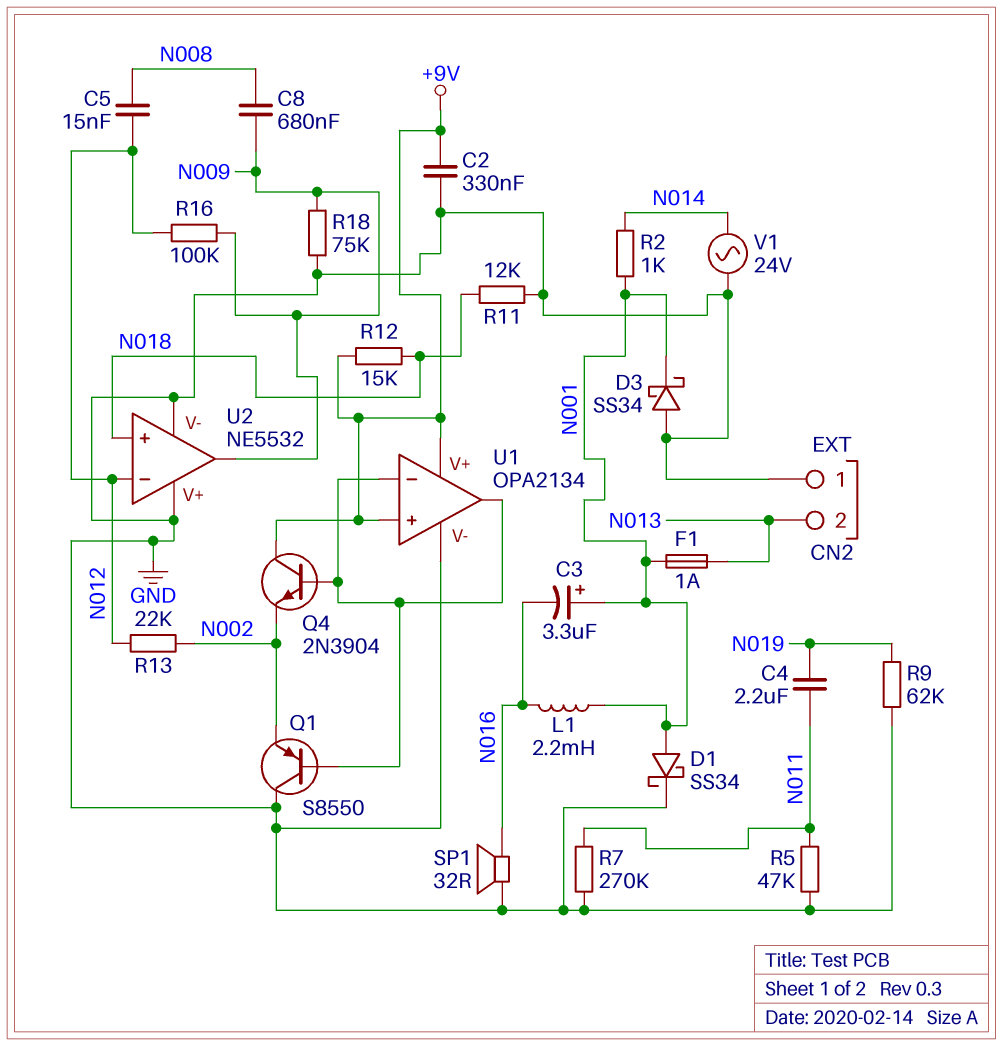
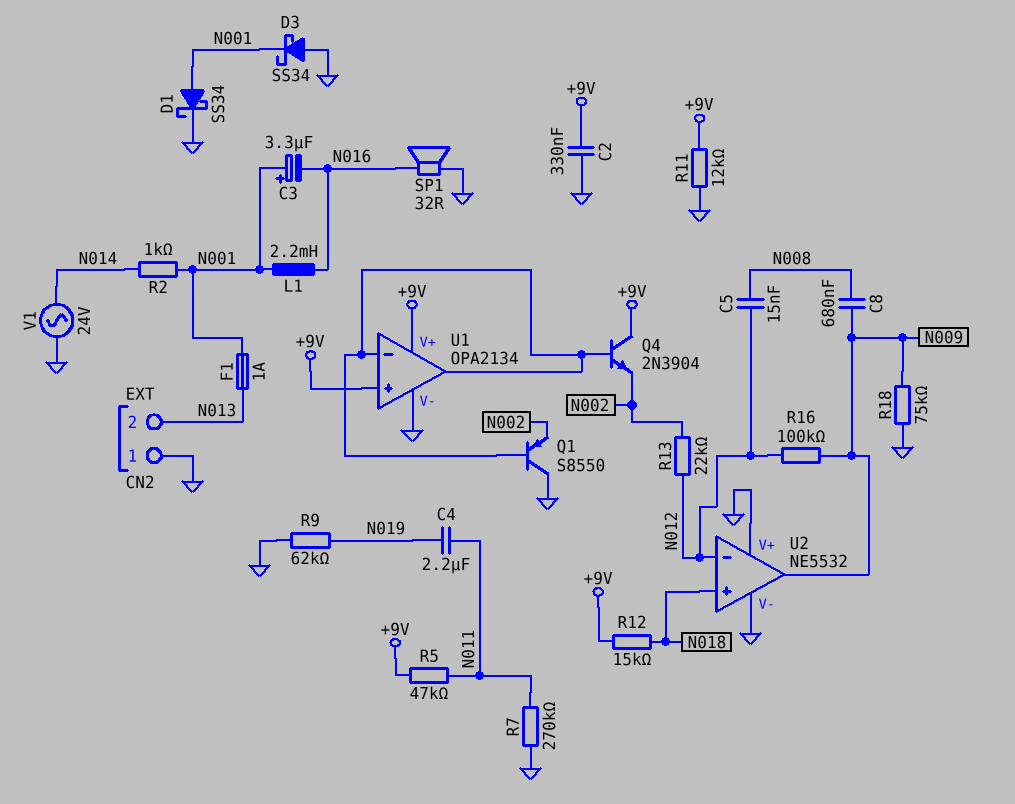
R5: 47k (GND, N011) -> 47k (+9V, N011)
R11: 12k (GND, N018) -> 12k (+9V, GND)

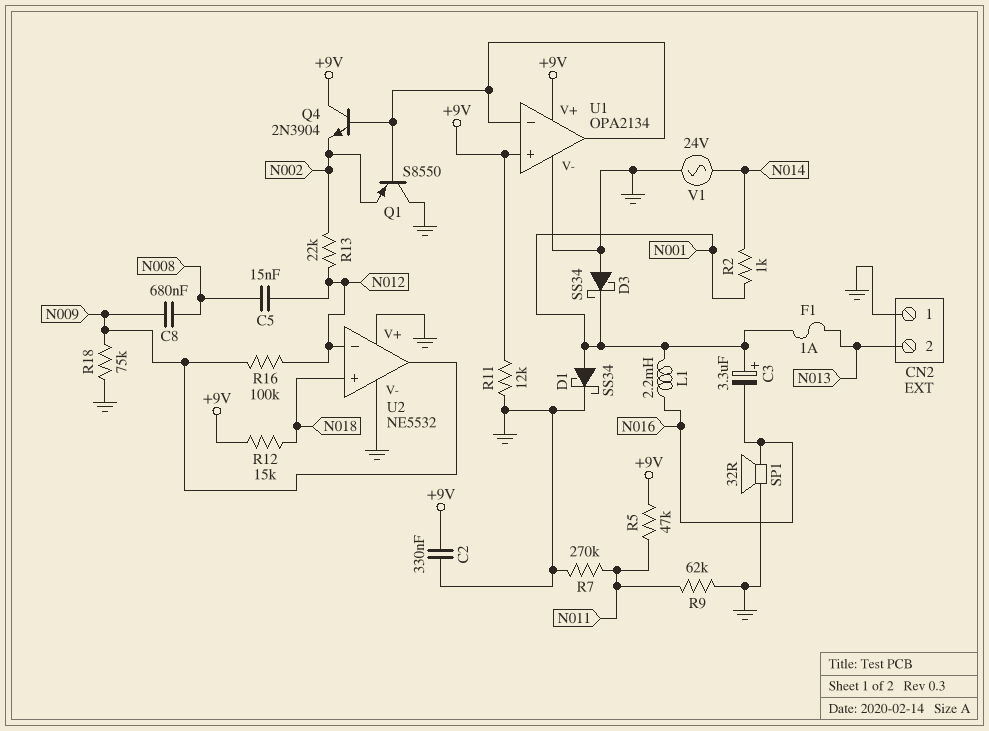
C4: 2.2uF (N011, N019) -> none
R9: 62k (GND, N019) -> 62k (GND, N011)

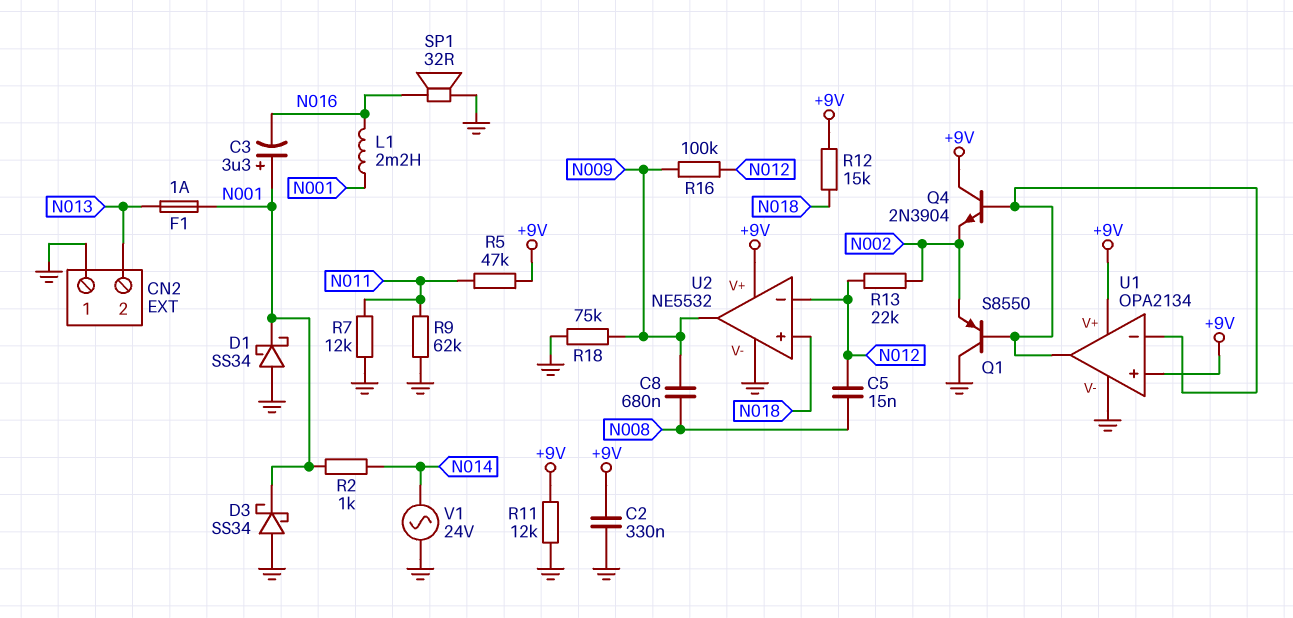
D1: schottky SS34 (A N001, K GND) -> schottky SS34 (A GND, K N001)
R7: 270k (GND, N011) -> 12k (GND, N011)
U2 pin V+: GND -> +9V

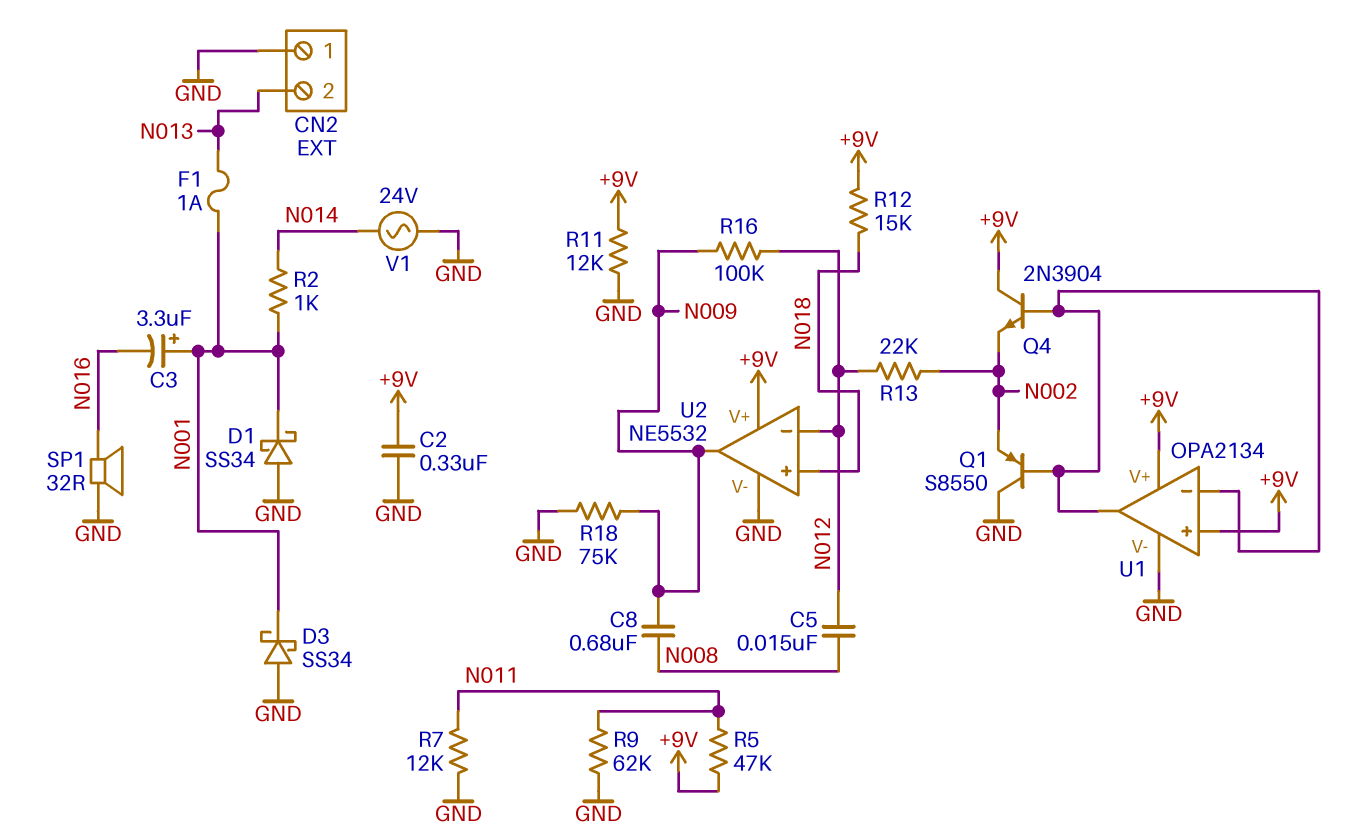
L1: 2.2mH (N001, N016) -> none

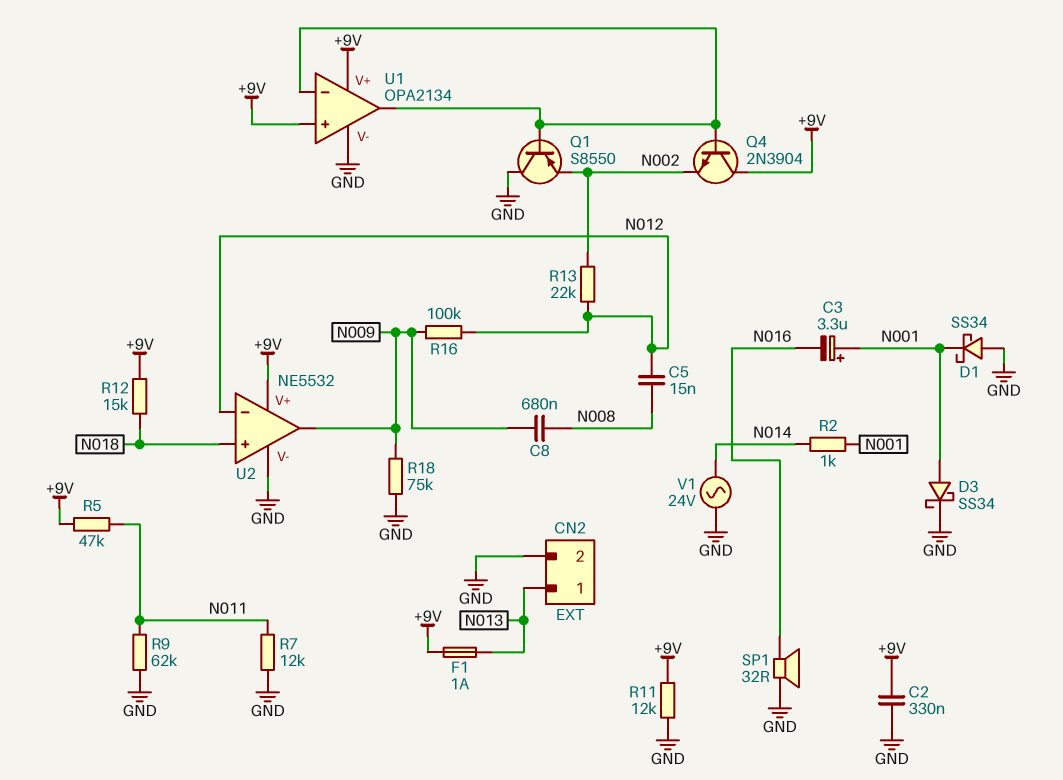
CN2 pin 1: GND -> N013
CN2 pin 2: N013 -> GND
D3: schottky SS34 (A GND, K N001) -> schottky SS34 (A N001, K GND)
F1: 1A (N001, N013) -> 1A (+9V, N013)

